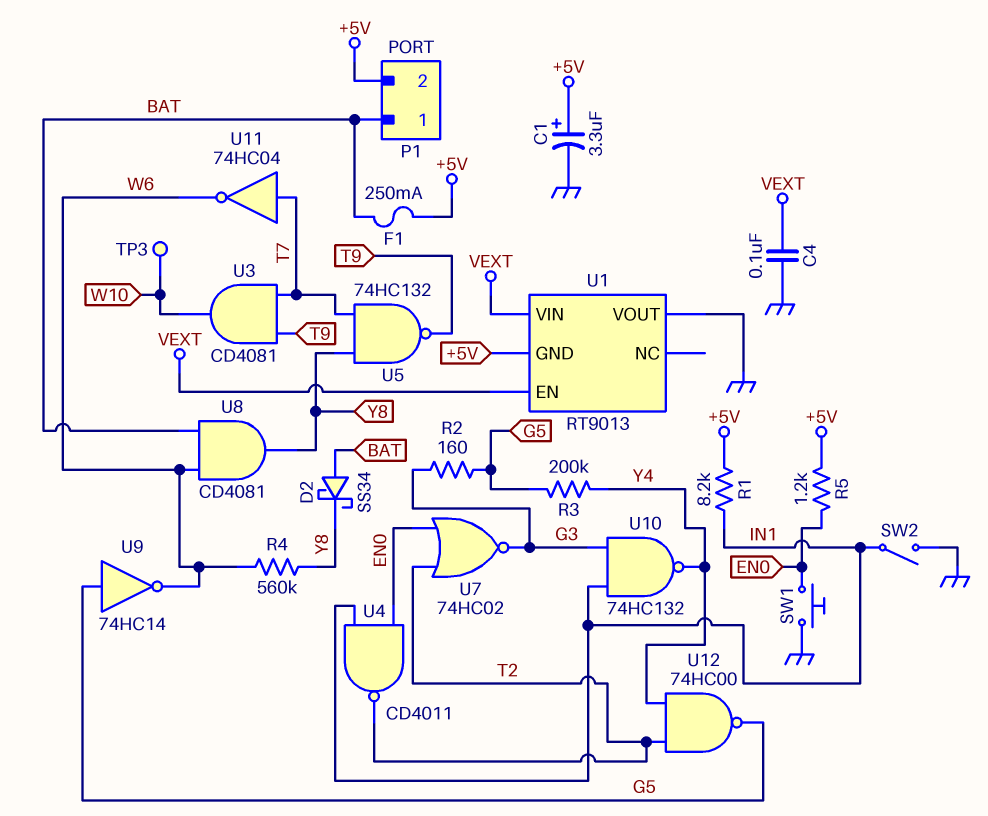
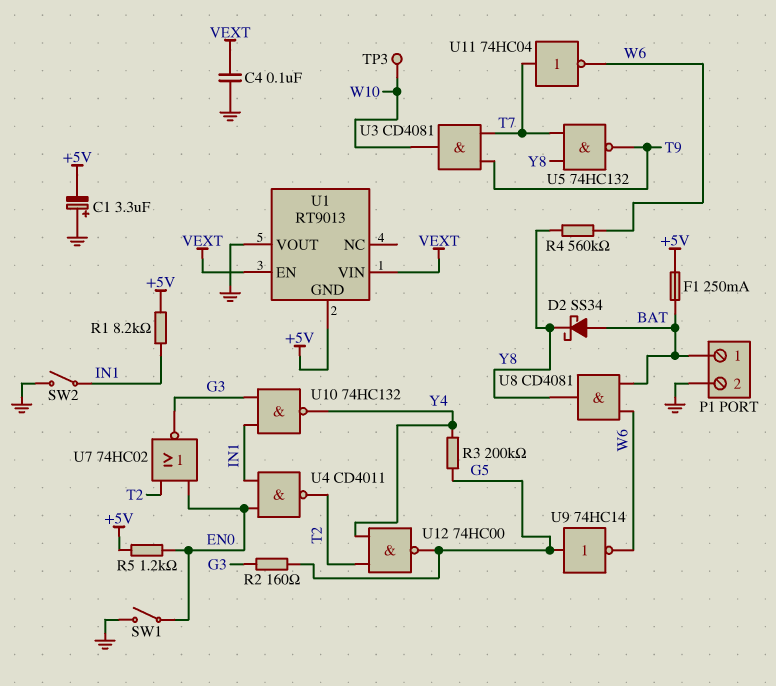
C1: 3.3uF (plus +5V, minus GND) -> 3.3uF (plus GND, minus +5V)
P1 pin 2: +5V -> GND
SW1: button (EN0, GND) -> switch (EN0, GND)

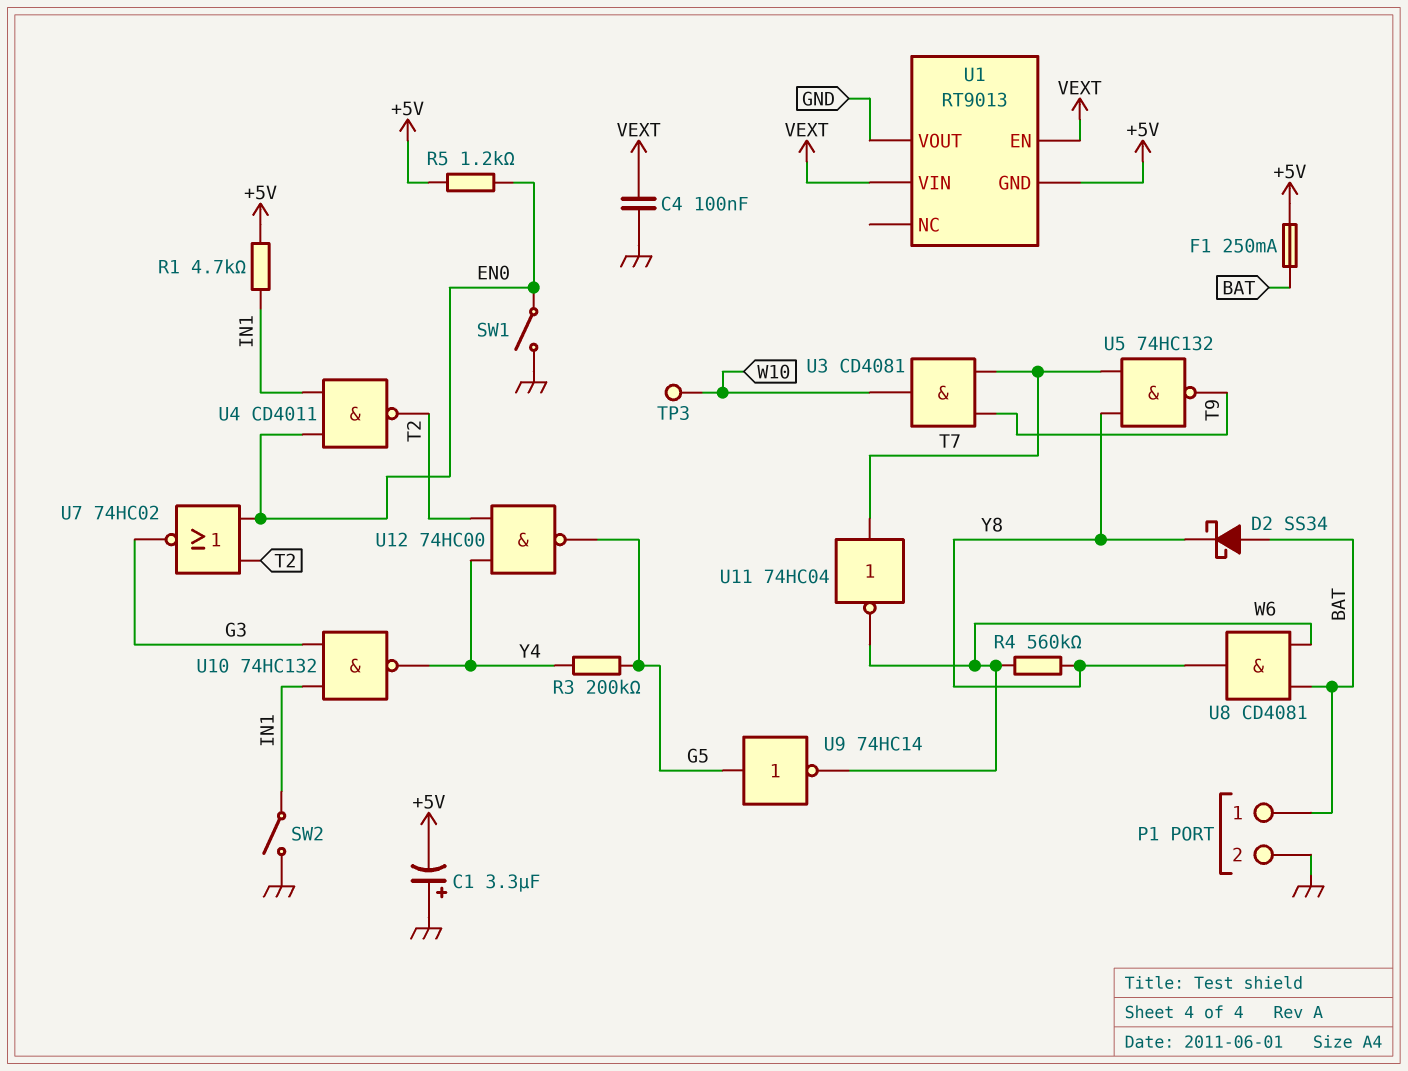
R1: 8.2k (+5V, IN1) -> 4.7k (+5V, IN1)
R2: 160 (G3, G5) -> none

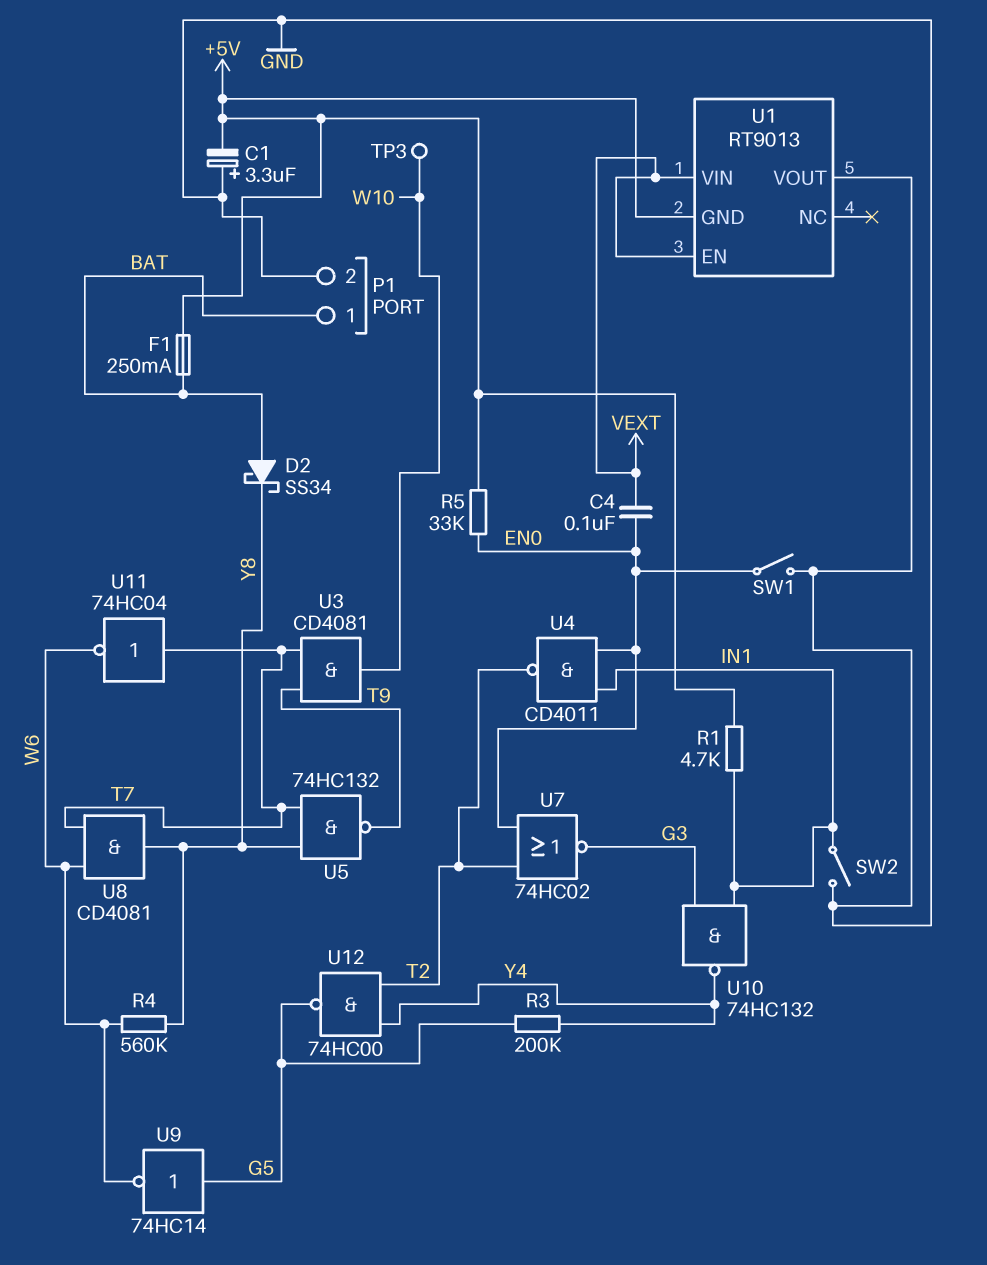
C4: 100nF (GND, VEXT) -> 100nF (EN0, VEXT)
R5: 1.2k (+5V, EN0) -> 33k (+5V, EN0)
U8: AND CD4081 (in BAT, in W6, out Y8) -> AND CD4081 (in T7, in W6, out Y8)

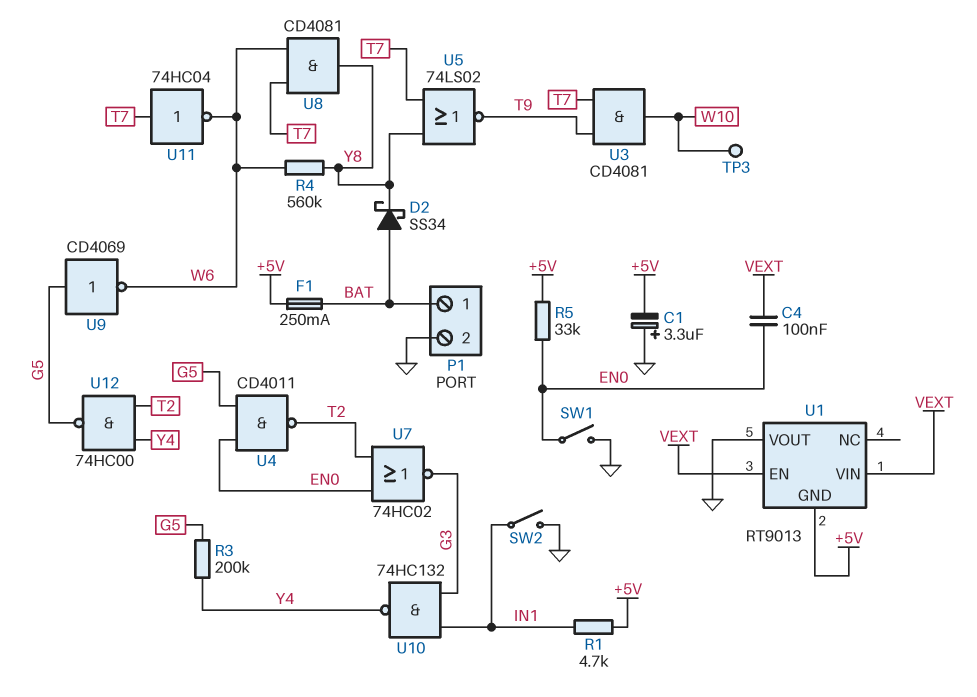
U4: NAND CD4011 (in EN0, in IN1, out T2) -> NAND CD4011 (in EN0, in G5, out T2)
U5: NAND 74HC132 (in T7, in Y8, out T9) -> NOR 74LS02 (in T7, in Y8, out T9)
U9: NOT 74HC14 (in G5, out W6) -> NOT CD4069 (in G5, out W6)

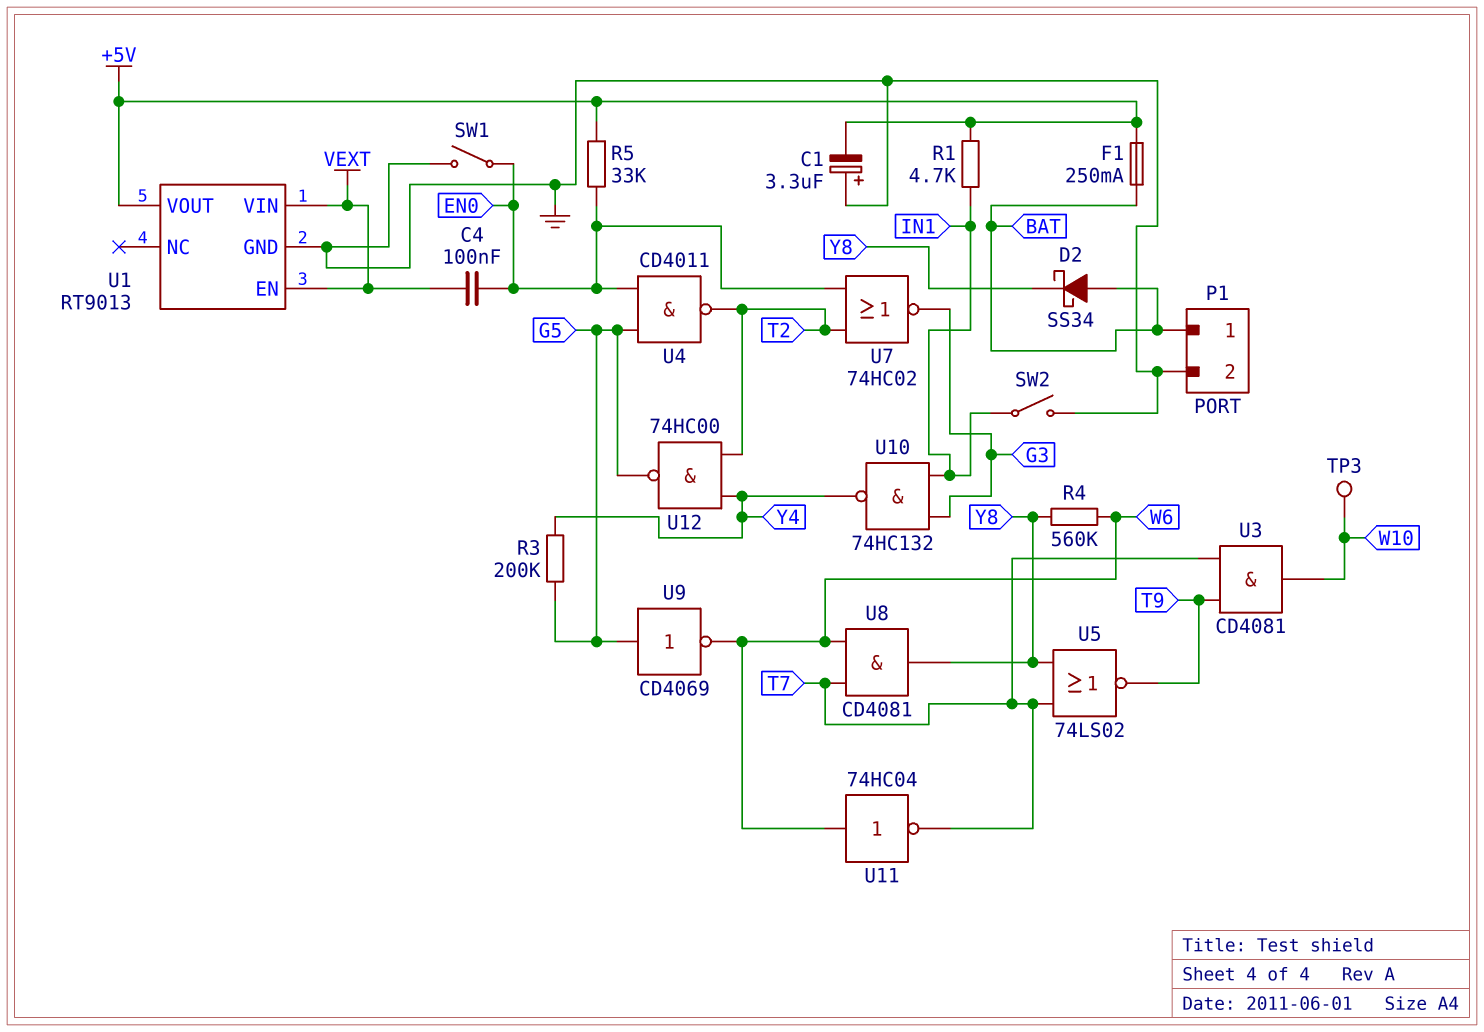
U1 pin GND: +5V -> GND
U1 pin VOUT: GND -> +5V
U11: NOT 74HC04 (in T7, out W6) -> NOT 74HC04 (in W6, out T7)

